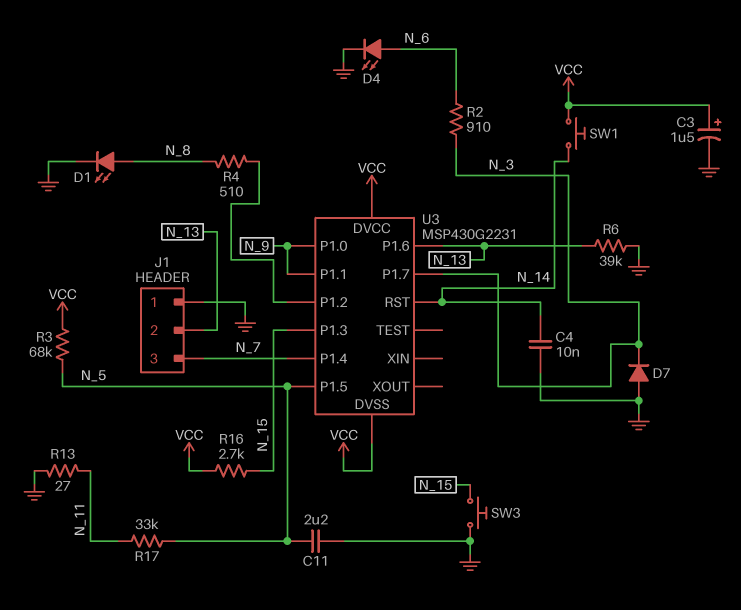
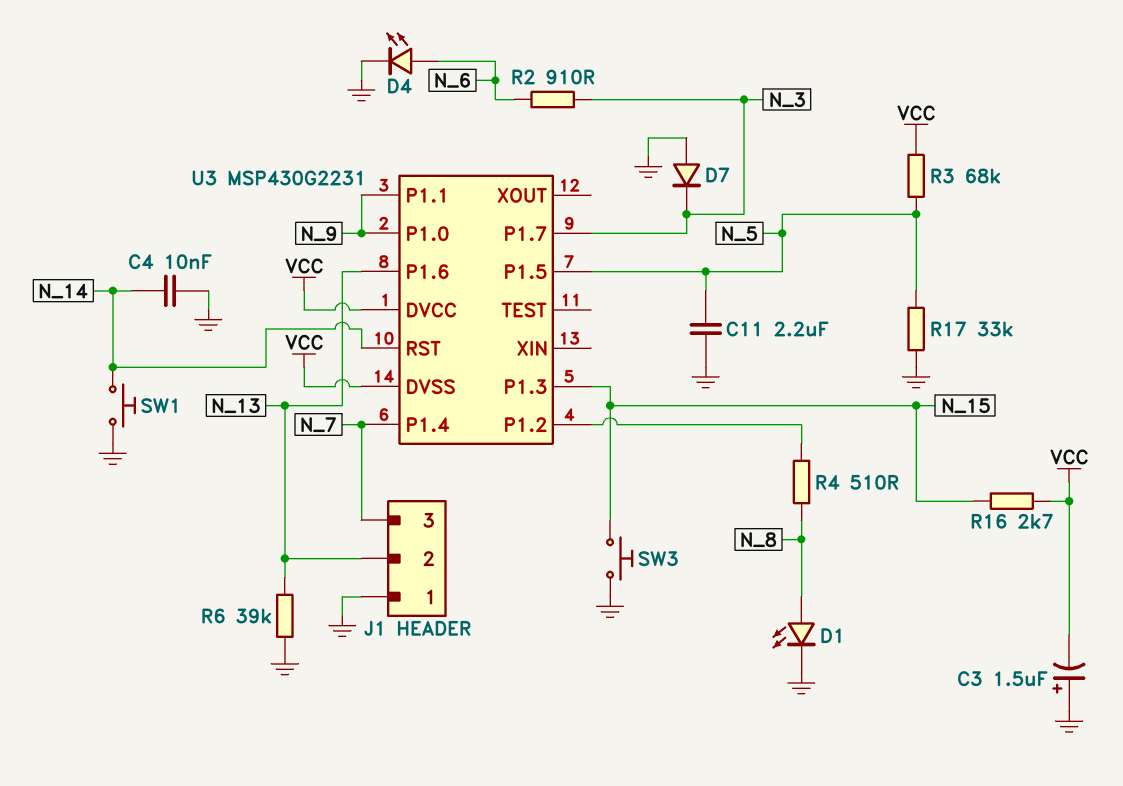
C3: 1.5uF (plus VCC, minus GND) -> 1.5uF (plus GND, minus VCC)
R13: 27 (GND, N_11) -> none
R17: 33k (N_5, N_11) -> 33k (GND, N_5)
SW1: button (N_14, VCC) -> button (GND, N_14)

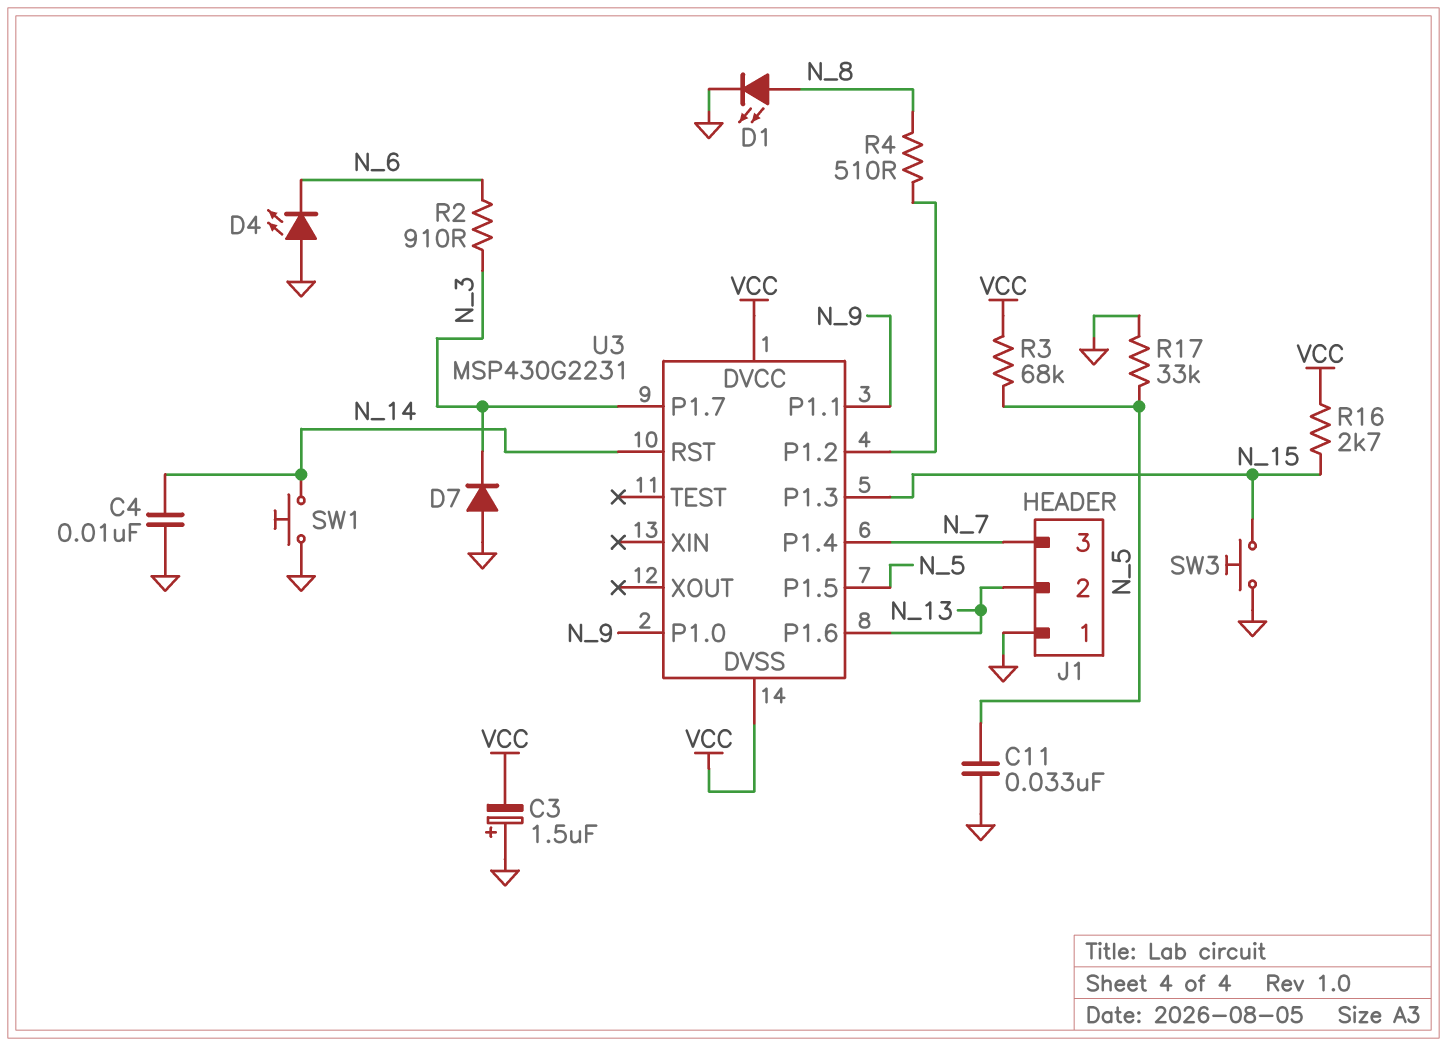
C11: 2.2uF (GND, N_5) -> 33nF (GND, N_5)
D4: LED (A N_6, K GND) -> LED (A GND, K N_6)
R6: 39k (GND, N_13) -> none

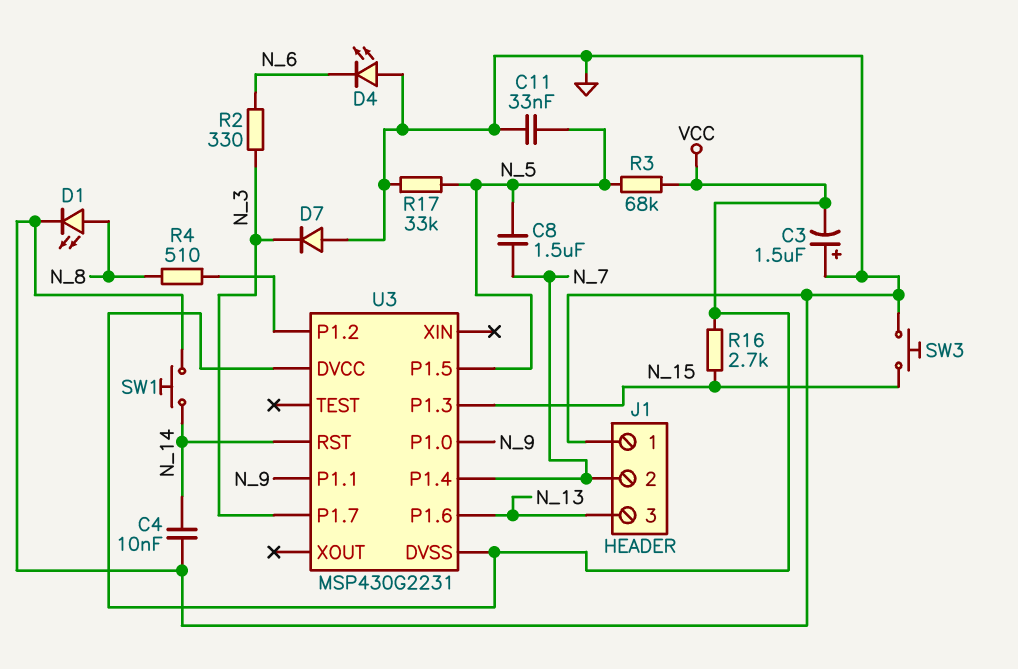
C8: none -> 1.5uF (N_5, N_7)
J1 pin 2: N_13 -> N_7
J1 pin 3: N_7 -> N_13
R2: 910 (N_3, N_6) -> 330 (N_3, N_6)

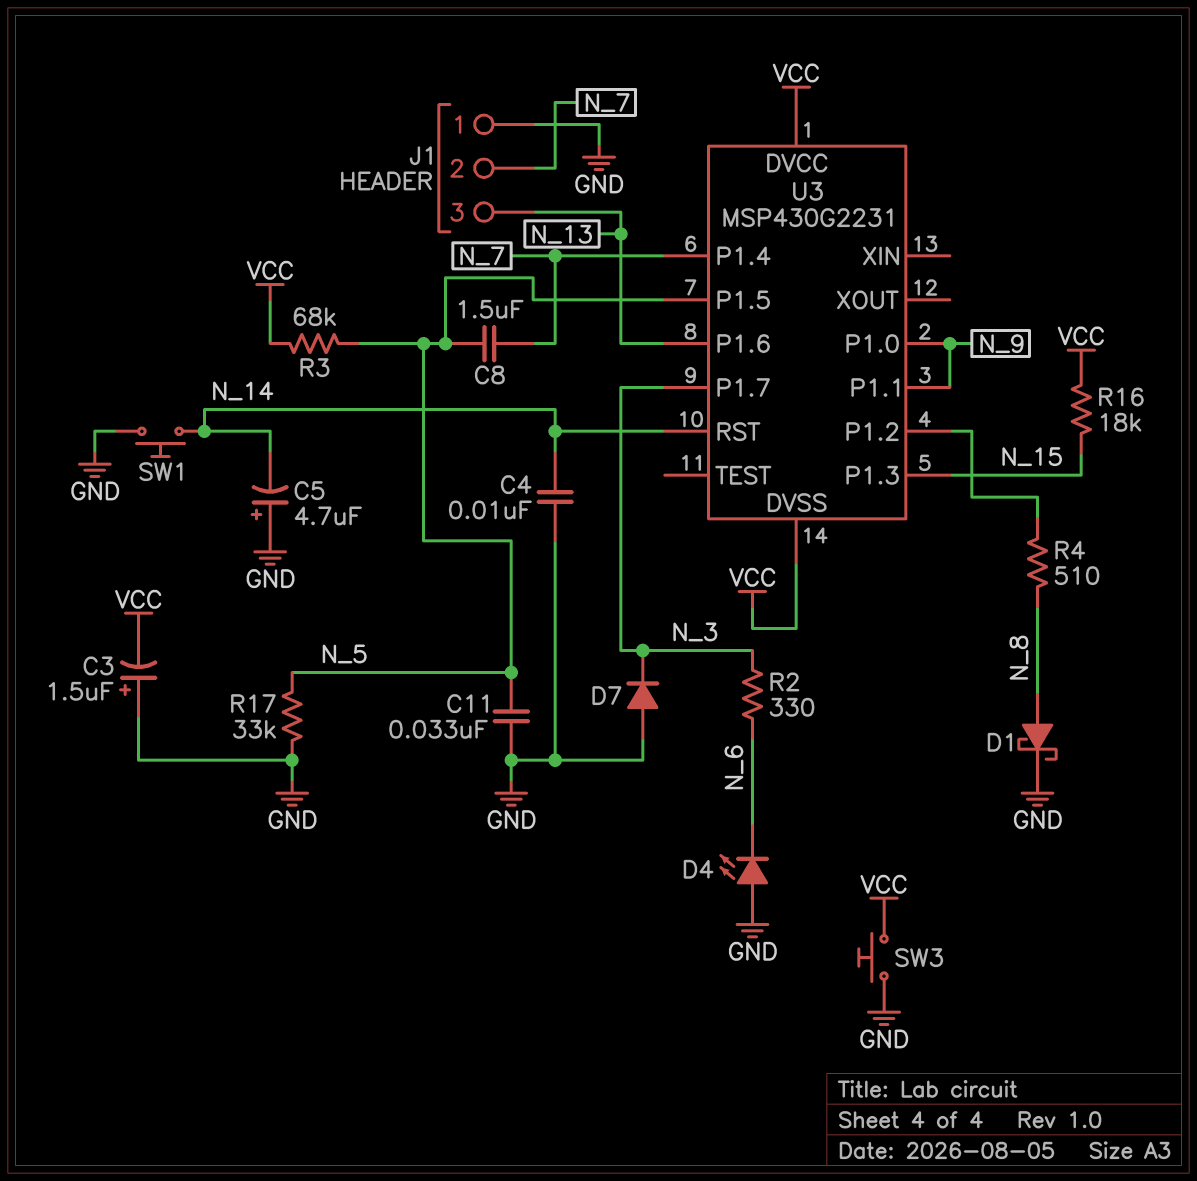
C5: none -> 4.7uF (plus GND, minus N_14)
D1: LED (A N_8, K GND) -> schottky (A N_8, K GND)
R16: 2.7k (N_15, VCC) -> 18k (N_15, VCC)
SW3: button (GND, N_15) -> button (GND, VCC)

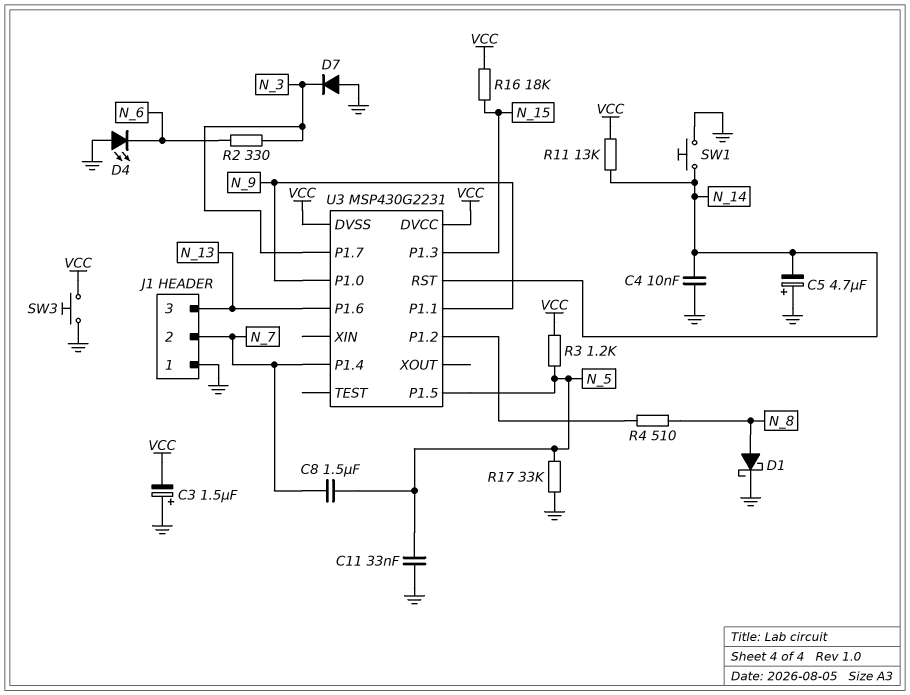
R3: 68k (N_5, VCC) -> 1.2k (N_5, VCC)
R11: none -> 13k (N_14, VCC)

